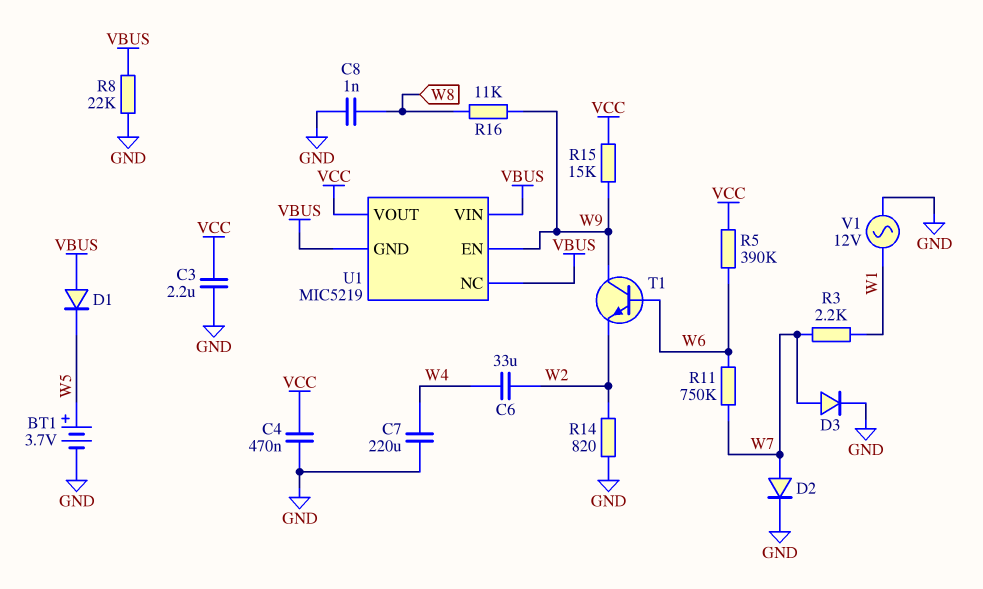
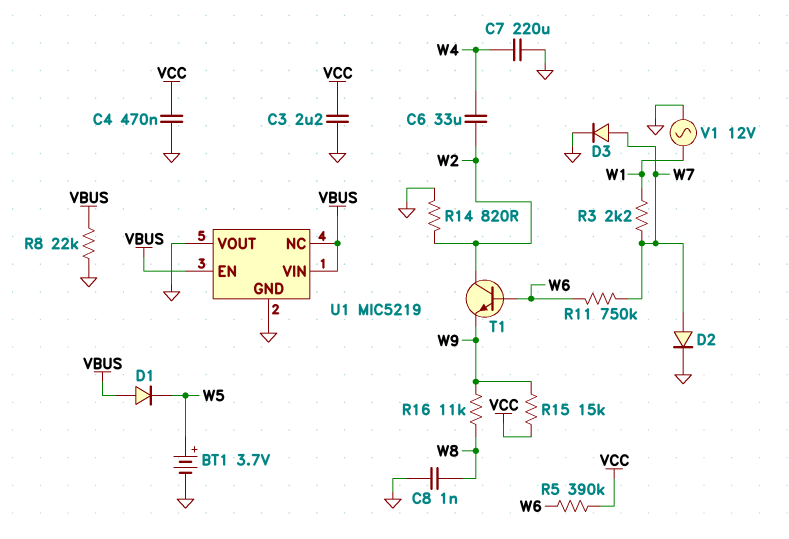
T1: NPN (B W6, C W9, E W2) -> NPN (B W6, C W2, E W9)
U1 pin EN: W9 -> VBUS
U1 pin GND: VBUS -> GND
U1 pin VOUT: VCC -> GND

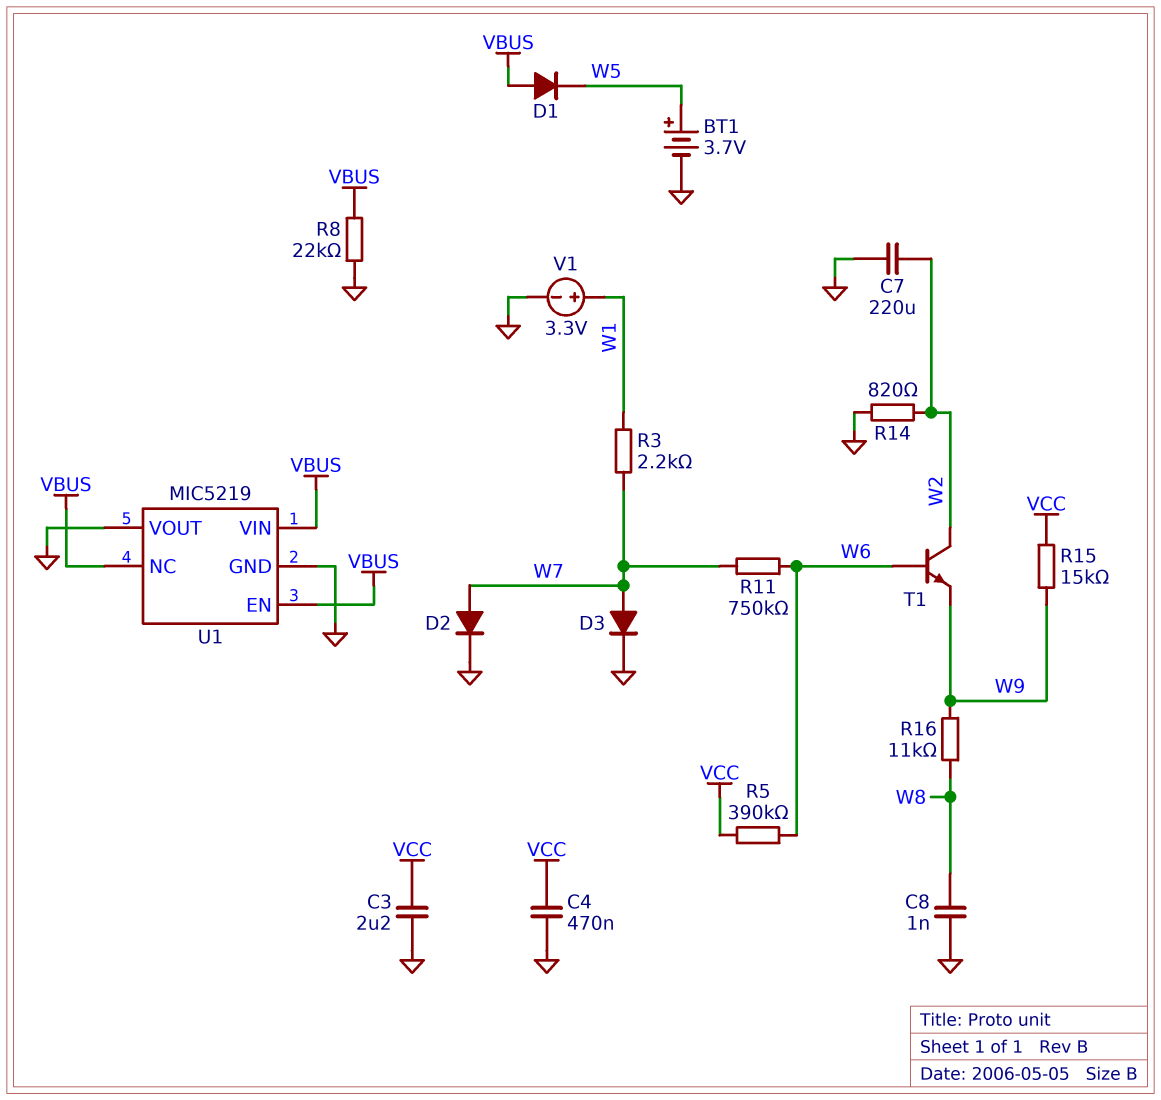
C6: 33uF (W2, W4) -> none
C7: 220uF (GND, W4) -> 220uF (GND, W2)
V1: AC 12V (GND, W1) -> 3.3V (plus W1, minus GND)

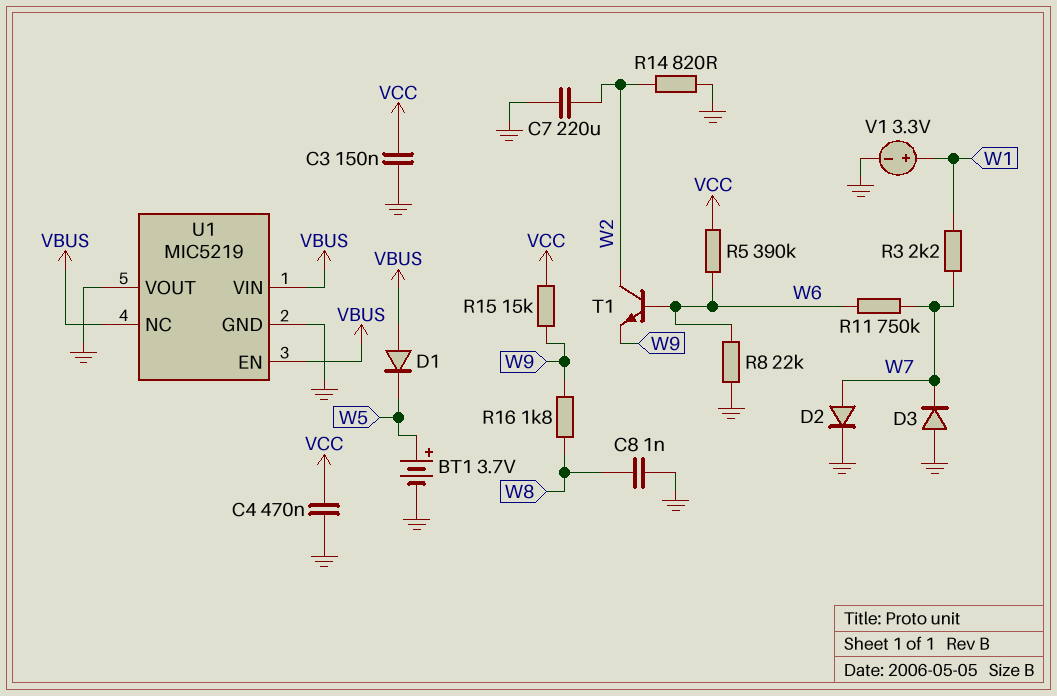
C3: 2.2uF (GND, VCC) -> 150nF (GND, VCC)
D3: diode (A W7, K GND) -> diode (A GND, K W7)
R8: 22k (GND, VBUS) -> 22k (GND, W6)
R16: 11k (W8, W9) -> 1.8k (W8, W9)

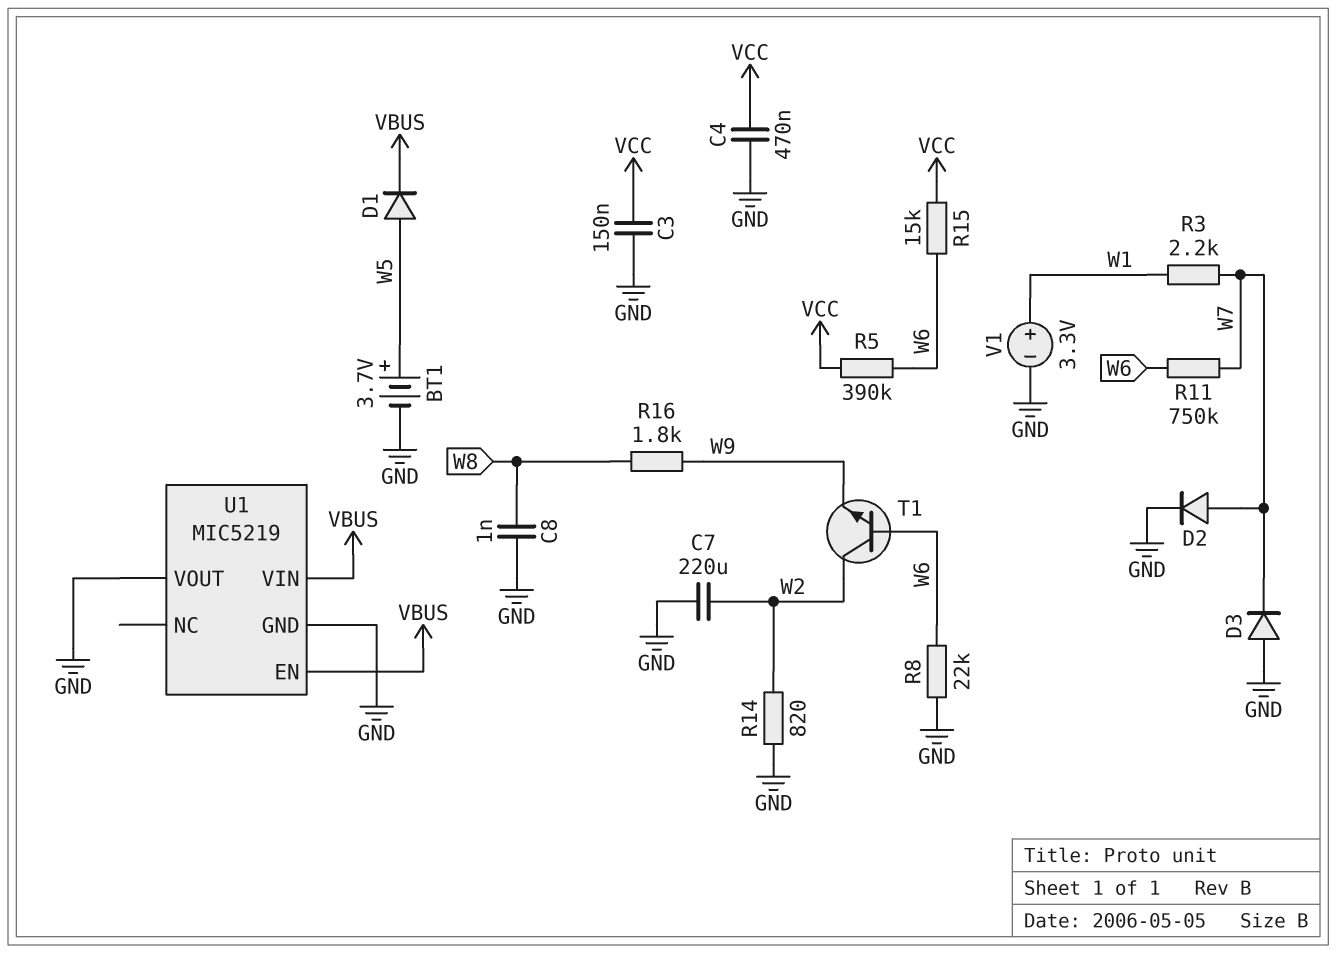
D1: diode (A VBUS, K W5) -> diode (A W5, K VBUS)
R15: 15k (VCC, W9) -> 15k (VCC, W6)
U1 pin NC: VBUS -> none

